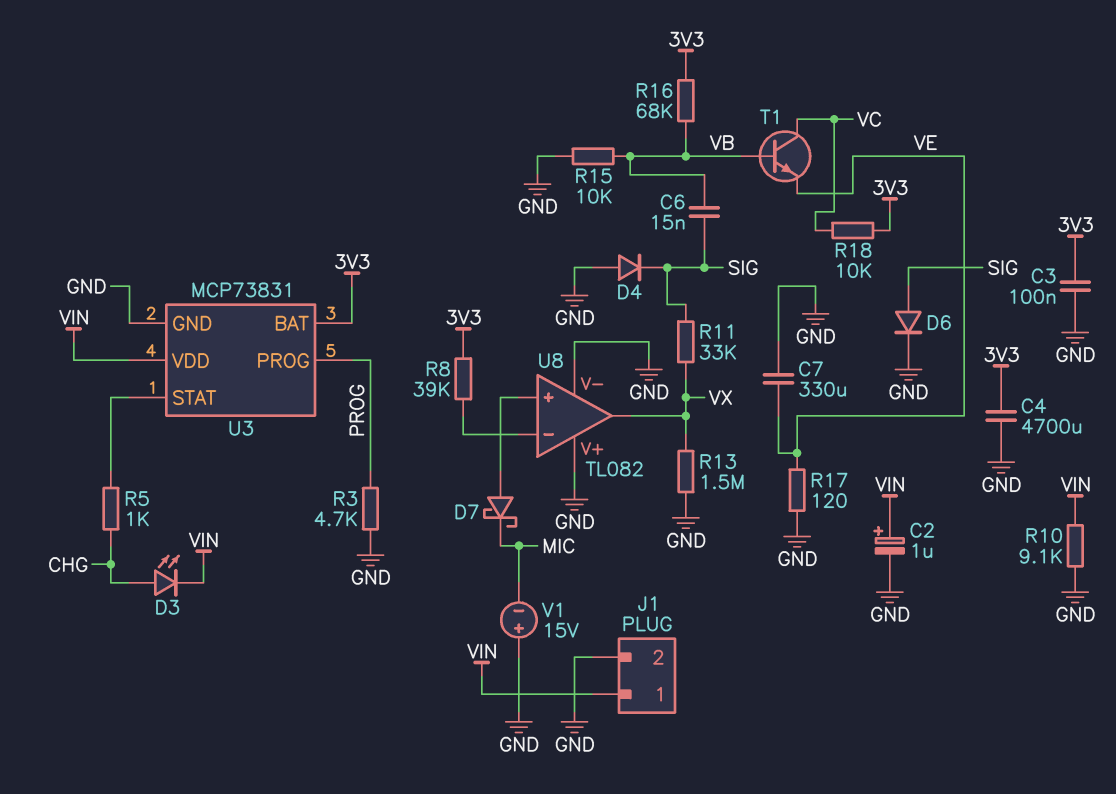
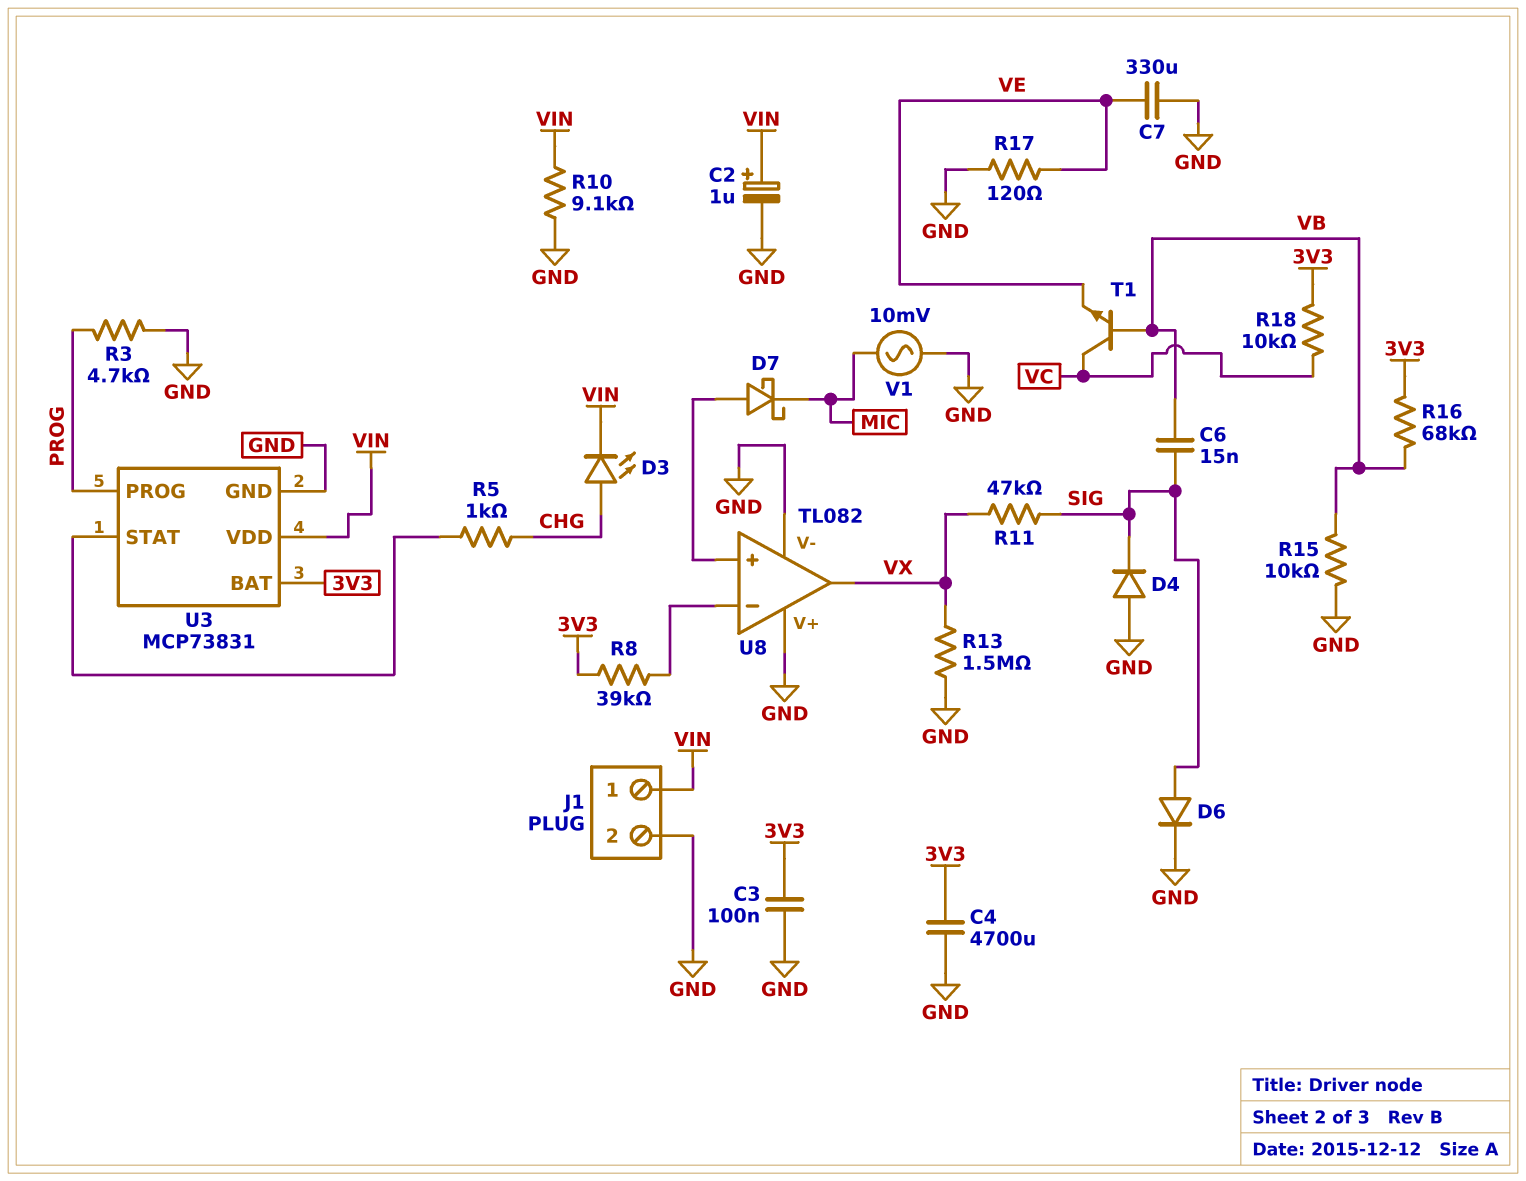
R11: 33k (SIG, VX) -> 47k (SIG, VX)
V1: 15V (plus GND, minus MIC) -> AC 10mV (GND, MIC)

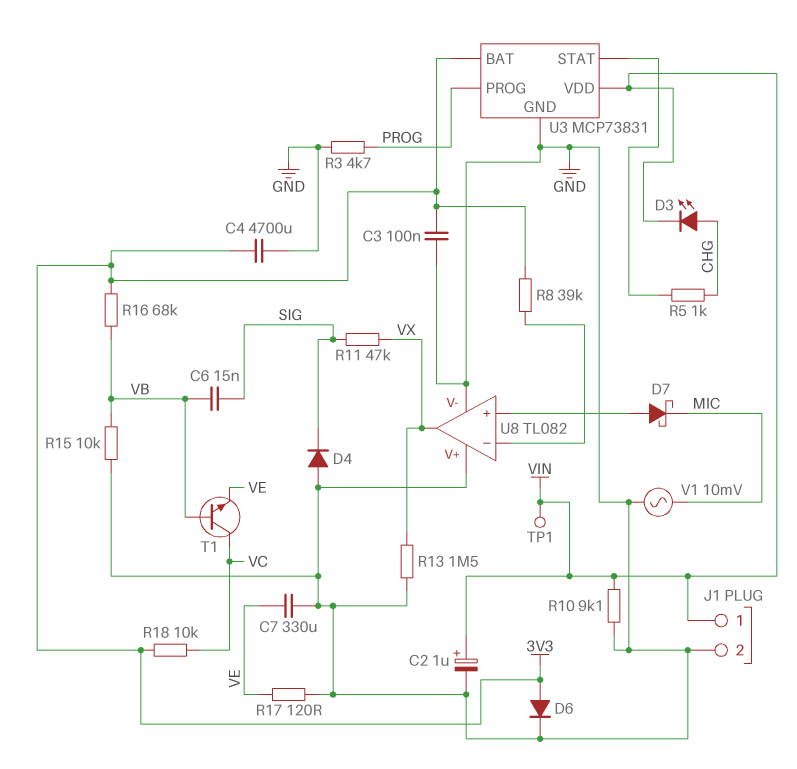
D6: diode (A SIG, K GND) -> diode (A 3V3, K GND)
TP1: none -> test point (VIN)

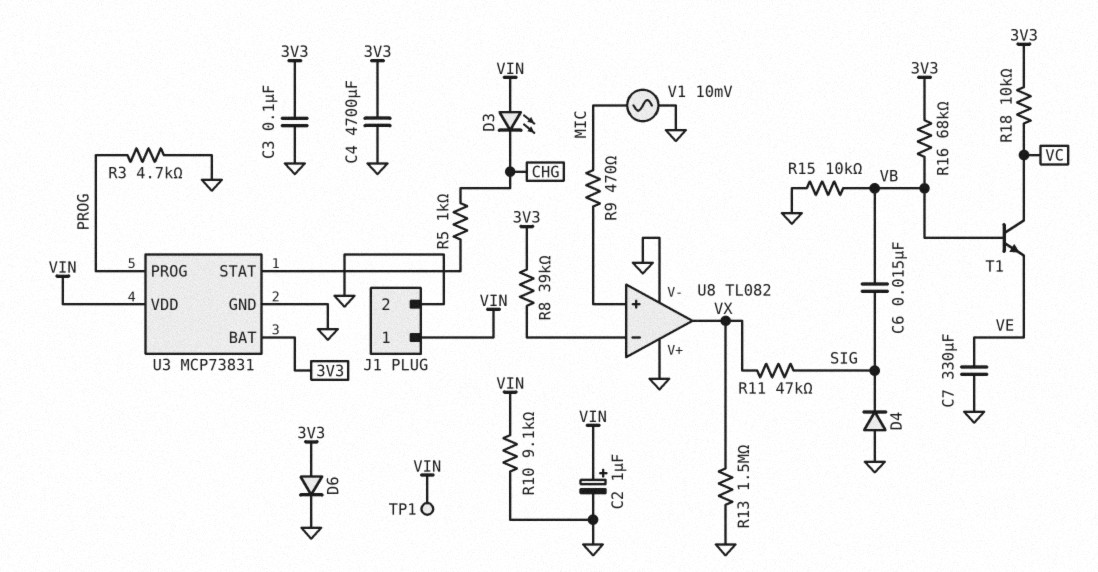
D3: LED (A CHG, K VIN) -> LED (A VIN, K CHG)
D7: schottky (A U8/in+, K MIC) -> none
R9: none -> 470 (MIC, U8/in+)
R17: 120 (GND, VE) -> none

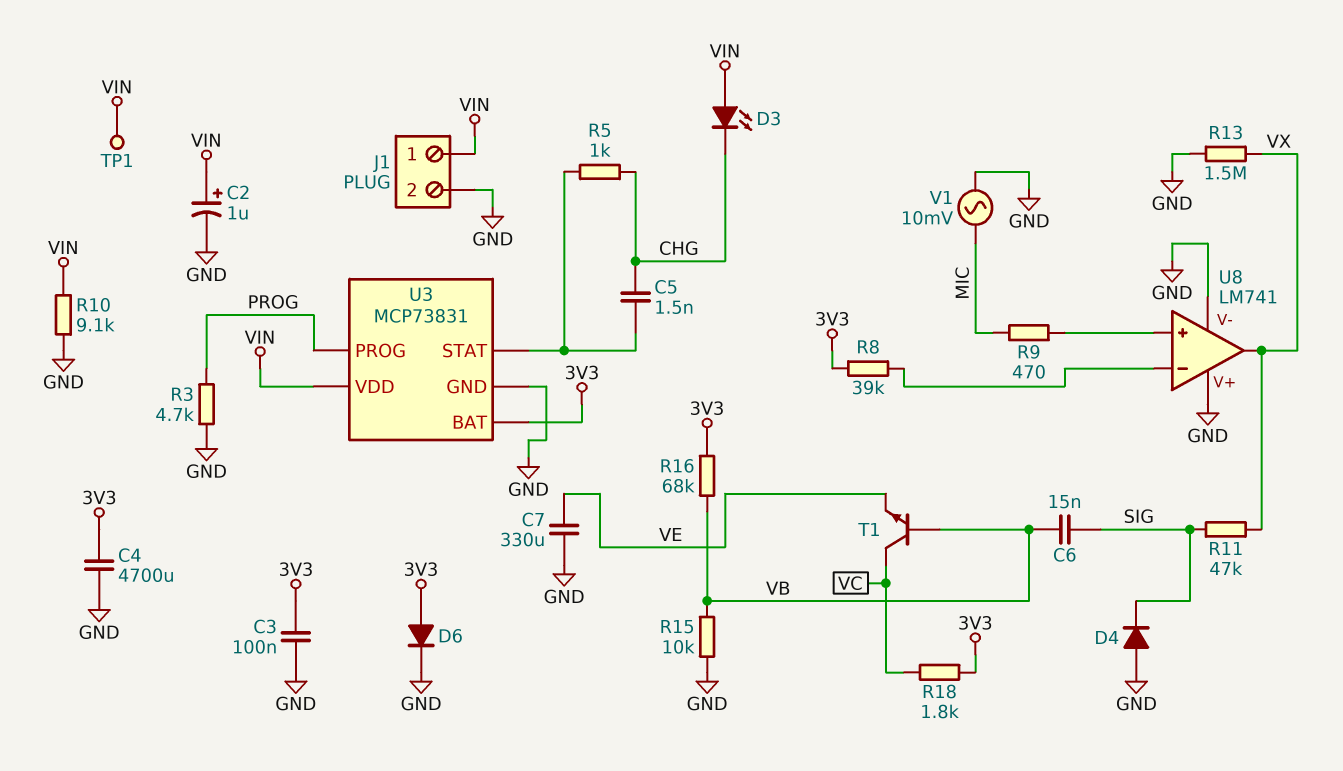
C5: none -> 1.5nF (CHG, U3/STAT)
R18: 10k (3V3, VC) -> 1.8k (3V3, VC)
U8: TL082 -> LM741

